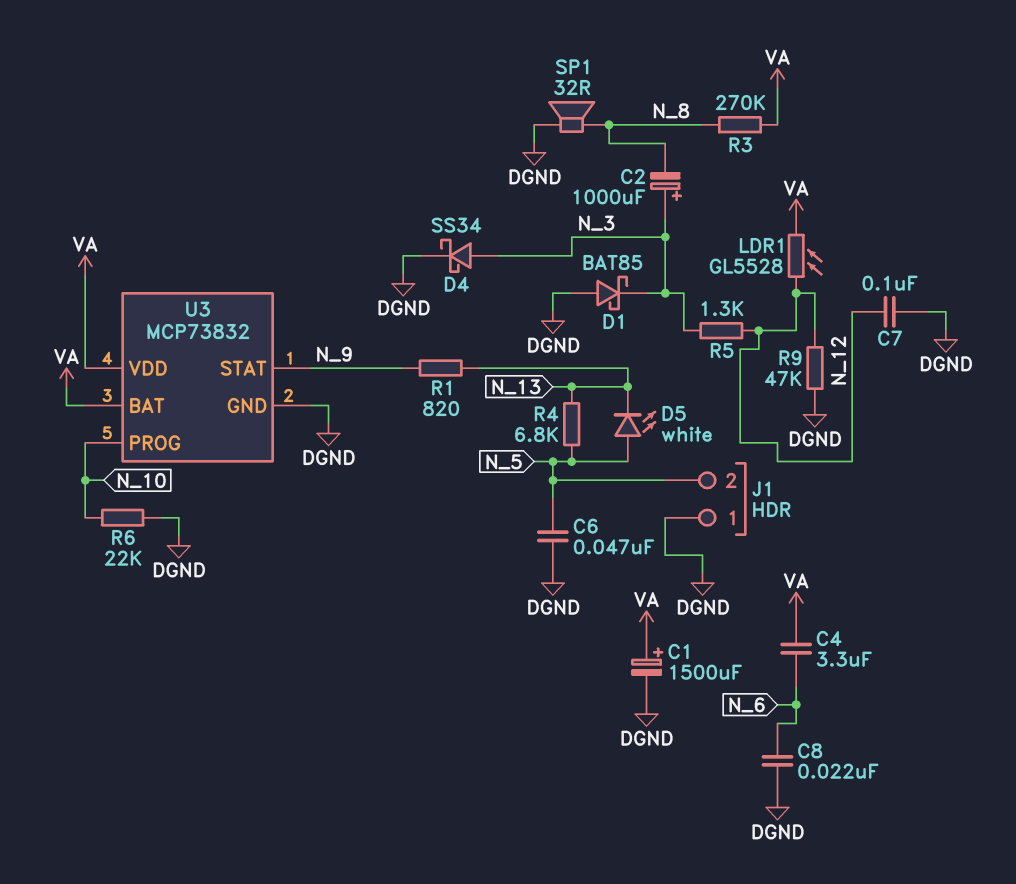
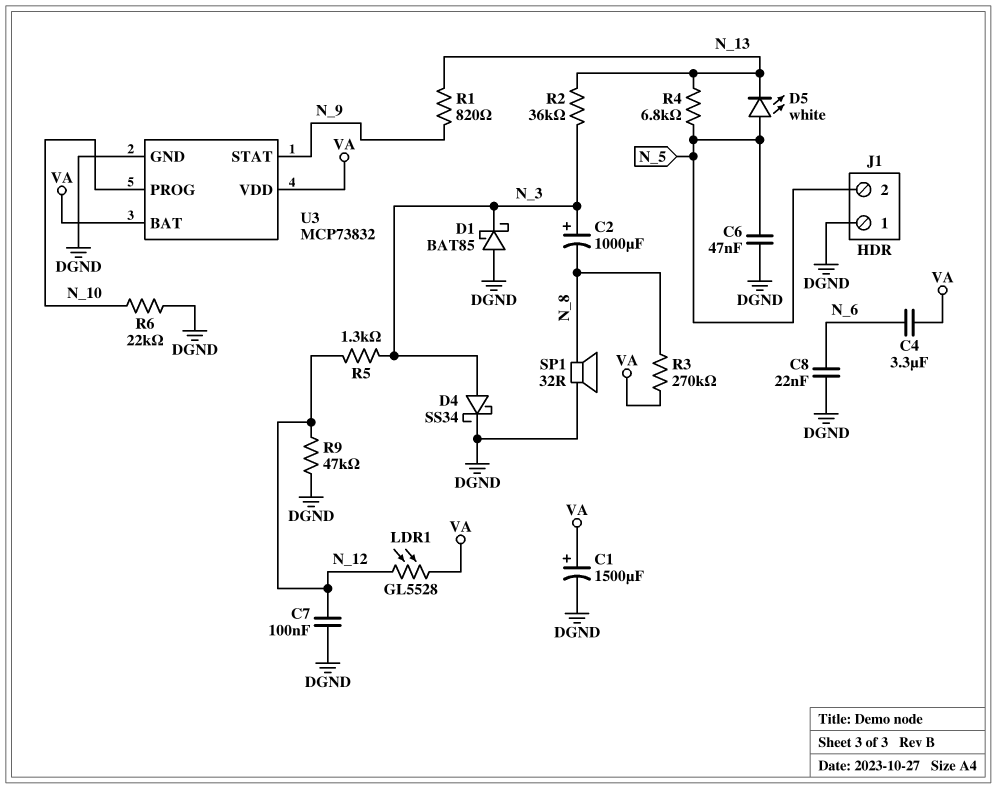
R2: none -> 36k (N_3, N_13)

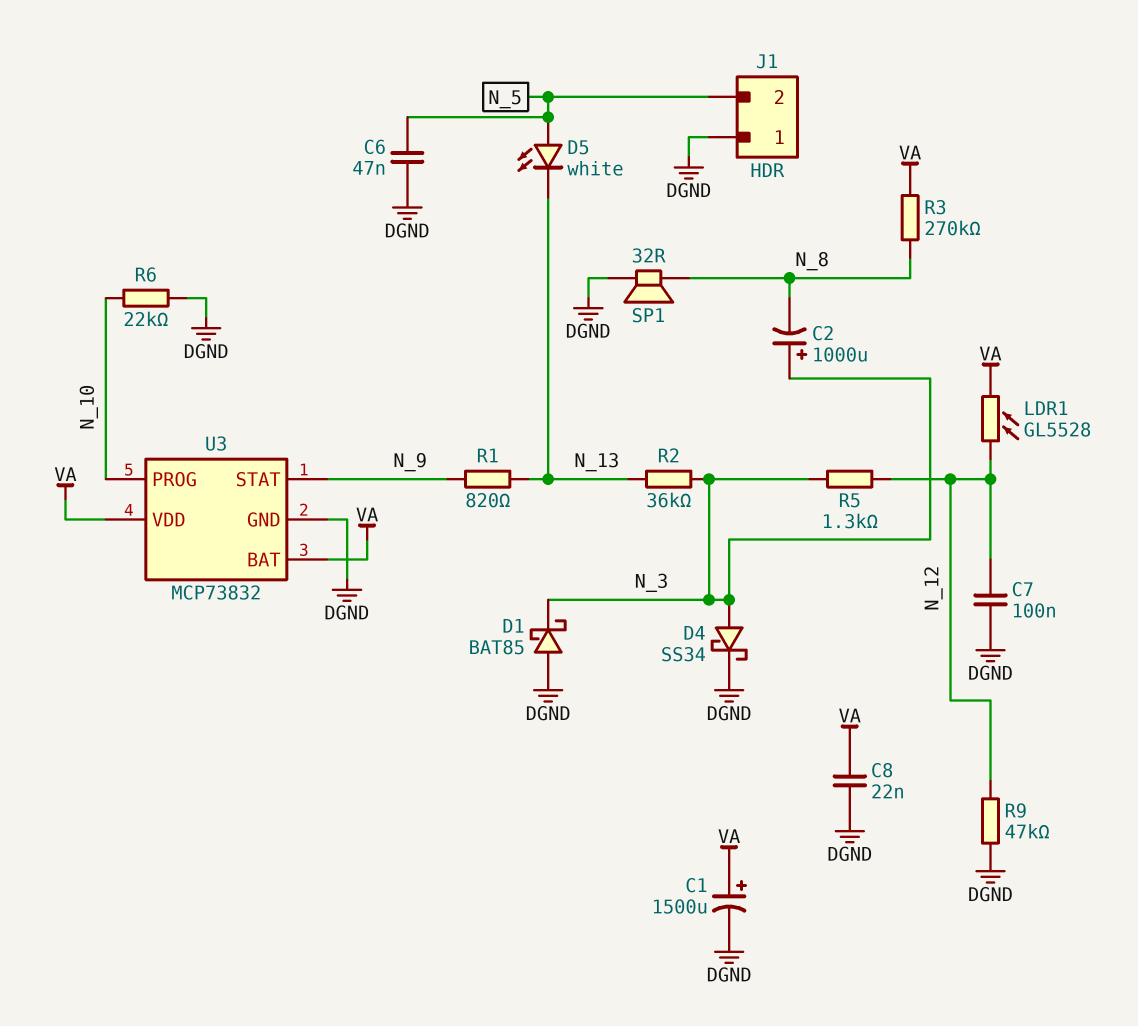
C4: 3.3uF (N_6, VA) -> none
C8: 22nF (DGND, N_6) -> 22nF (DGND, VA)
R4: 6.8k (N_5, N_13) -> none

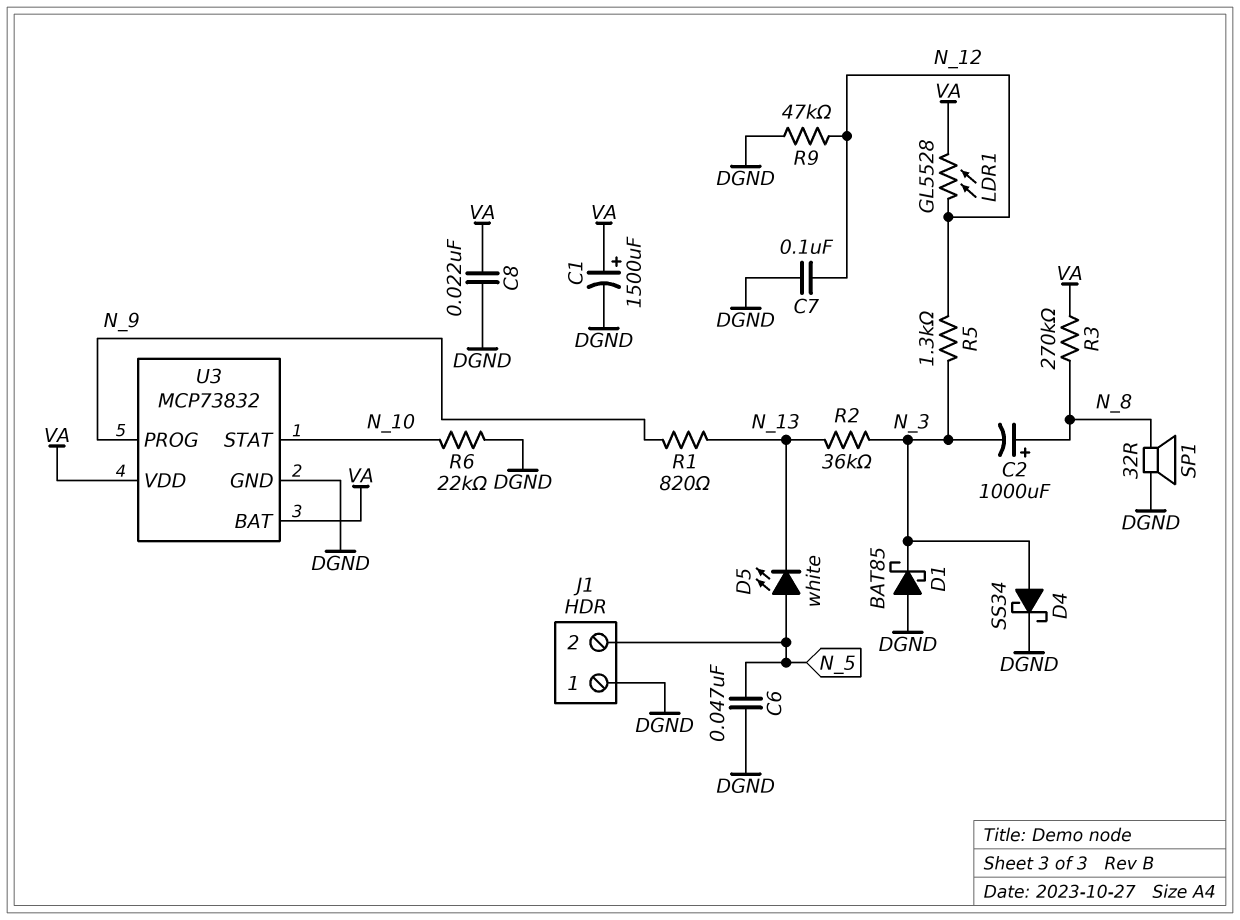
C2: 1000uF (plus N_3, minus N_8) -> 1000uF (plus N_8, minus N_3)
U3 pin PROG: N_10 -> N_9
U3 pin STAT: N_9 -> N_10

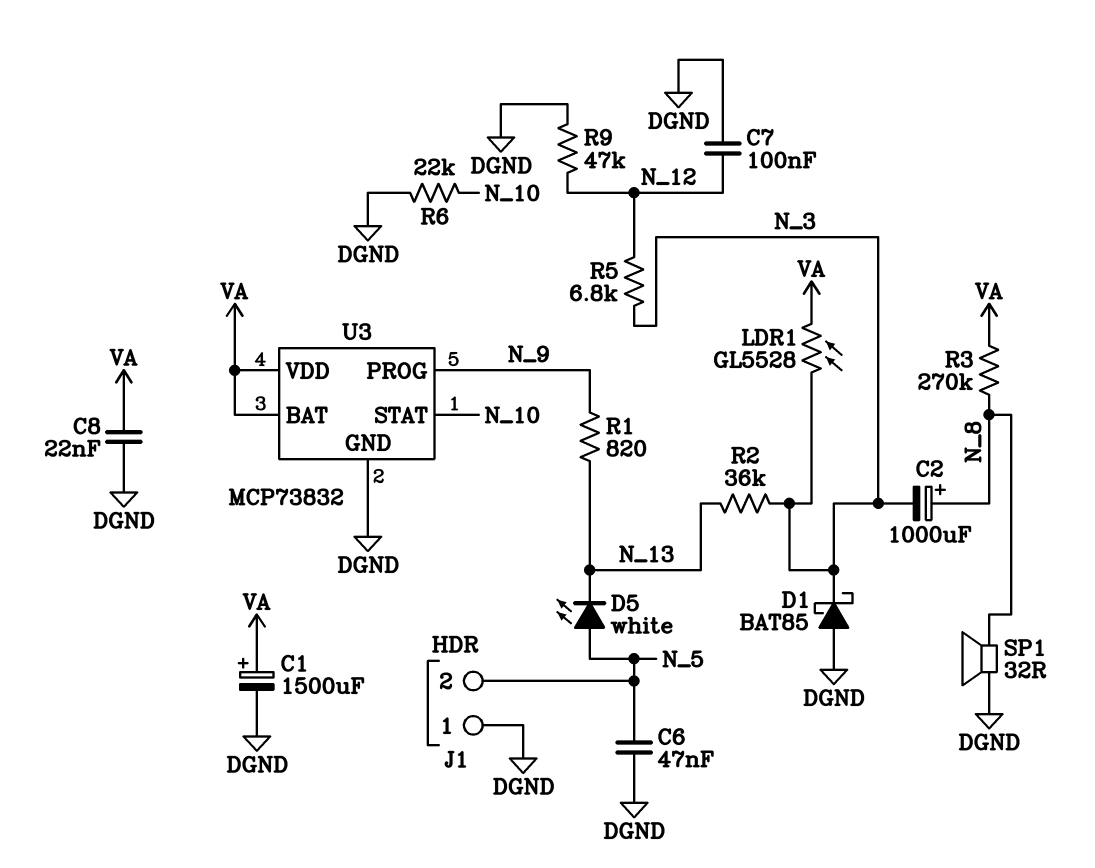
D4: schottky SS34 (A N_3, K DGND) -> none
LDR1: GL5528 (N_12, VA) -> GL5528 (N_3, VA)
R5: 1.3k (N_3, N_12) -> 6.8k (N_3, N_12)

